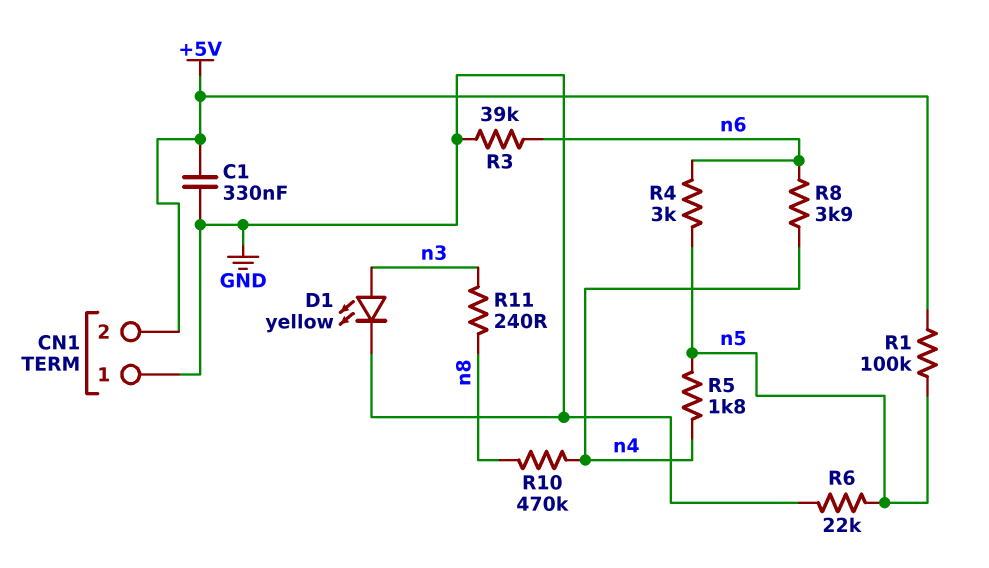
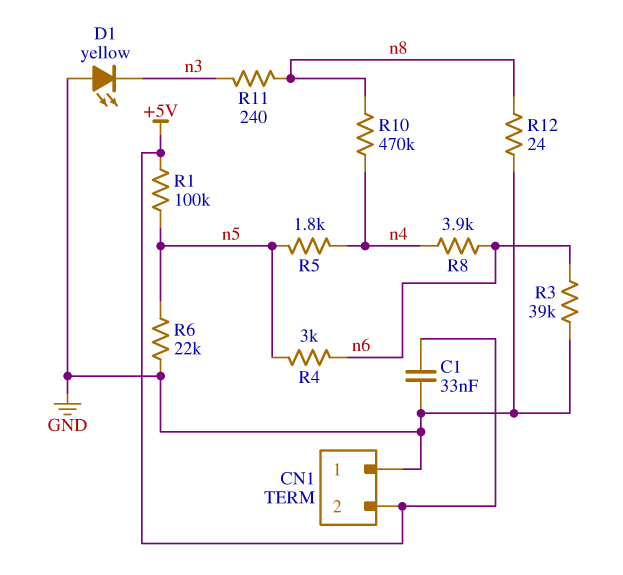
C1: 330nF (+5V, GND) -> 33nF (+5V, GND)
D1: LED yellow (A n3, K GND) -> LED yellow (A GND, K n3)
R12: none -> 24 (GND, n8)

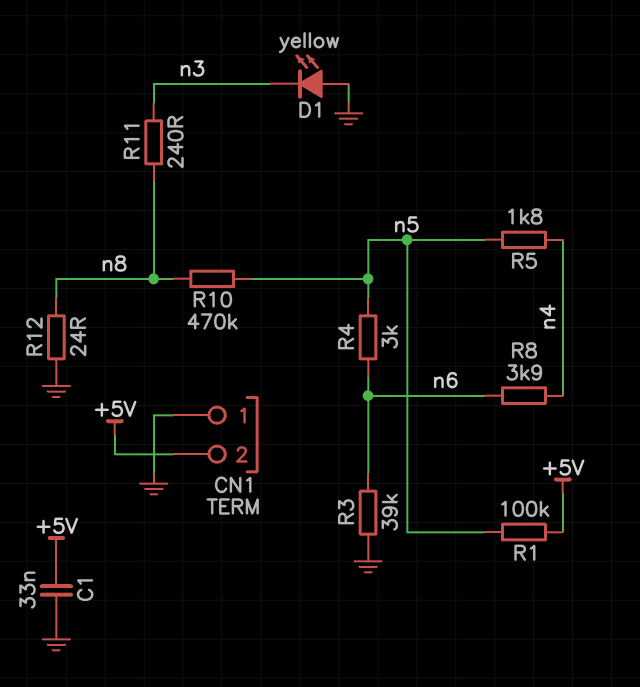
R6: 22k (GND, n5) -> none
R10: 470k (n4, n8) -> 470k (n5, n8)

